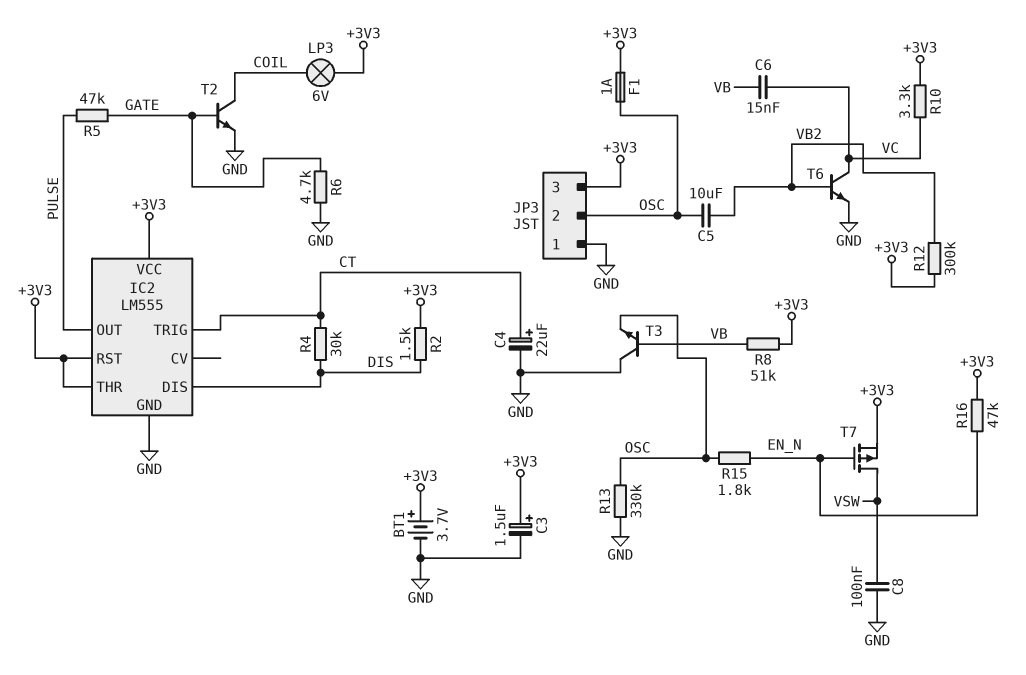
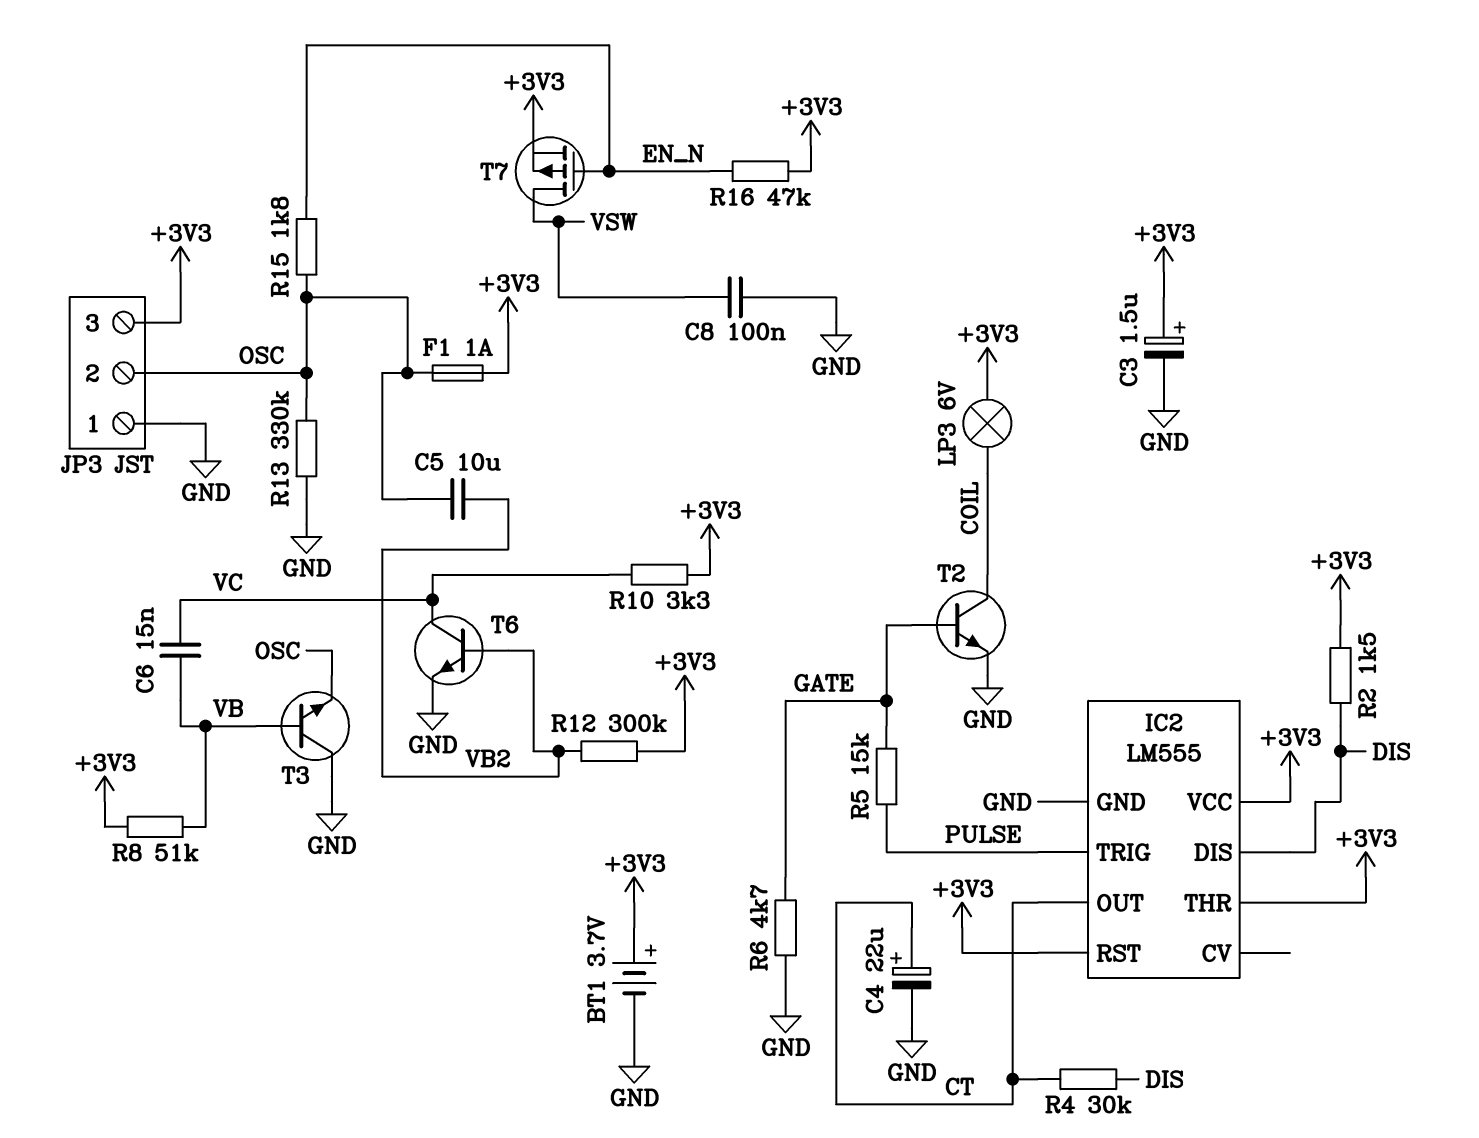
IC2 pin OUT: PULSE -> CT
IC2 pin TRIG: CT -> PULSE
R5: 47k (GATE, PULSE) -> 15k (GATE, PULSE)

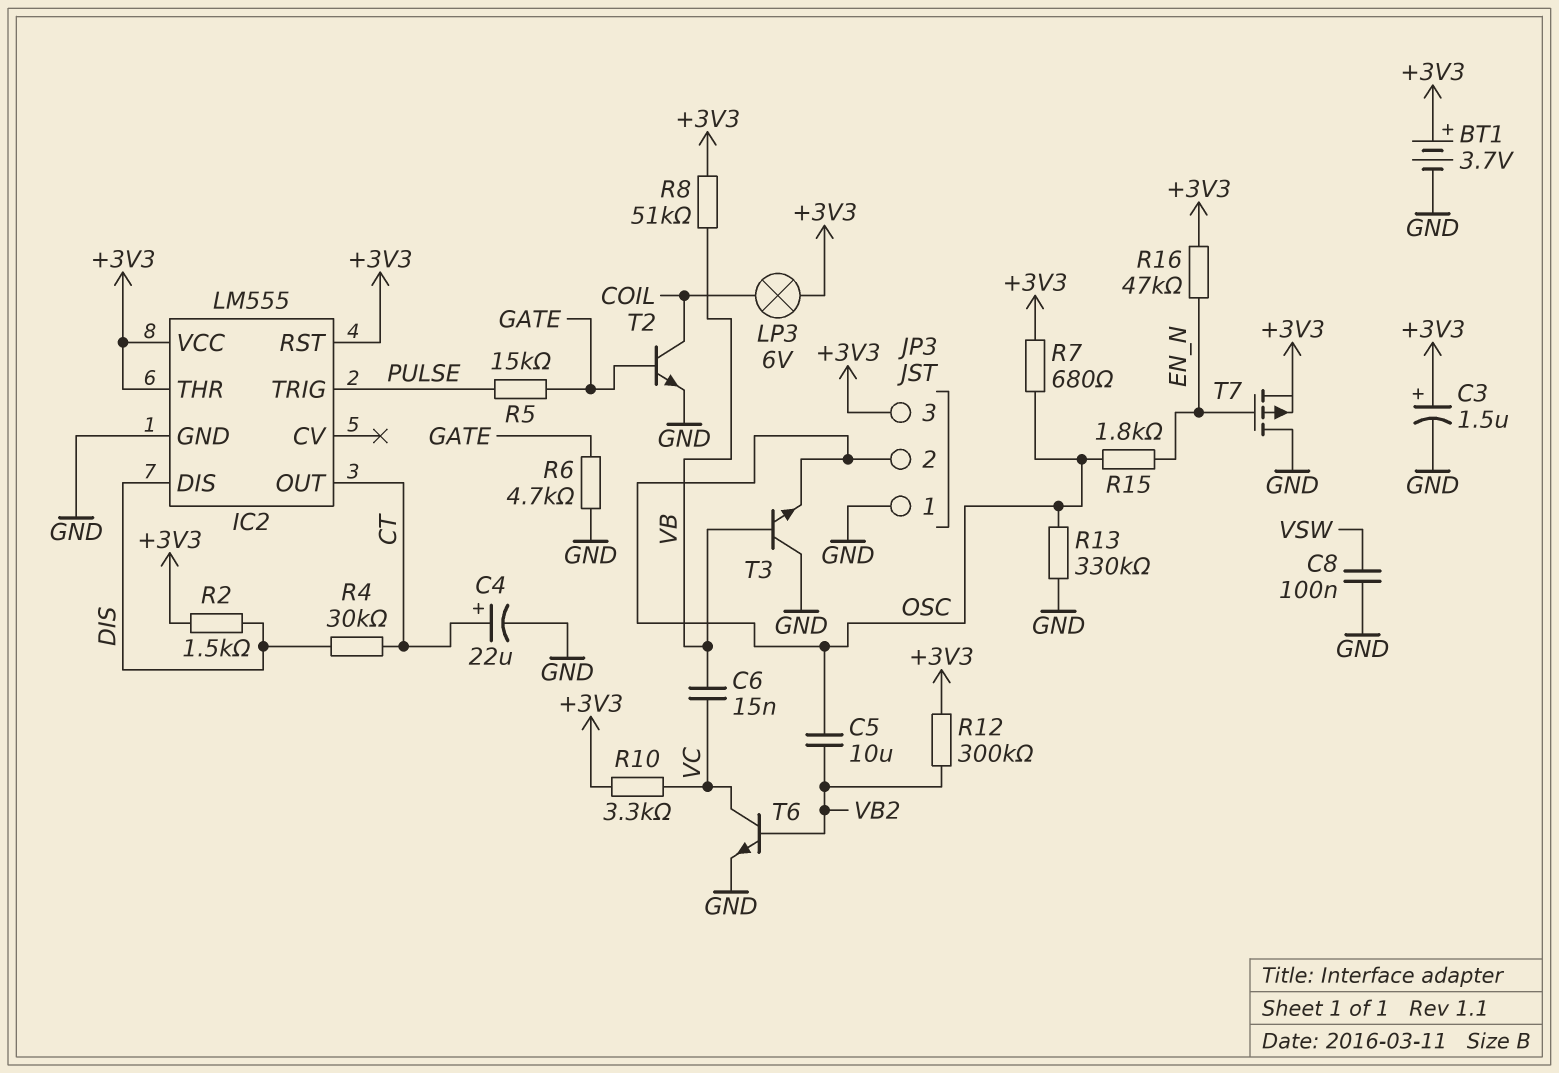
F1: 1A (+3V3, OSC) -> none
R7: none -> 680 (+3V3, OSC)
T7: PMOS (G EN_N, D VSW, S +3V3) -> PMOS (G EN_N, D GND, S +3V3)

